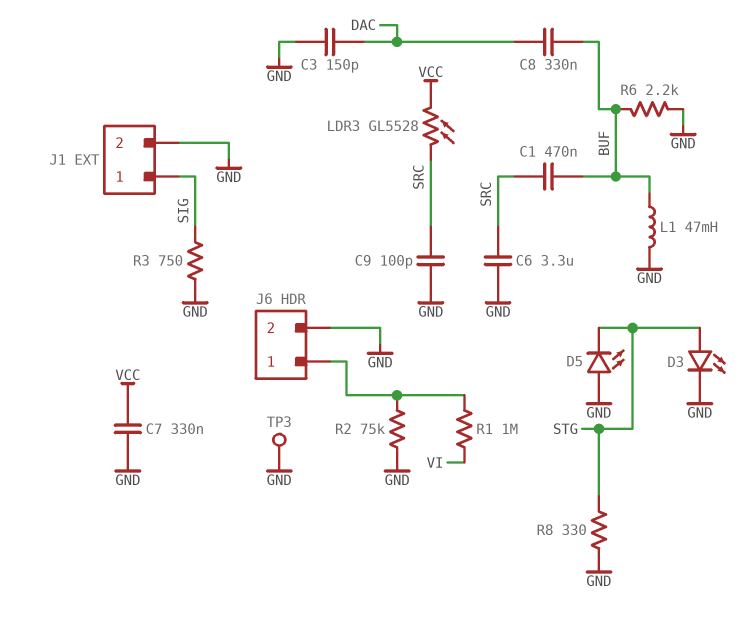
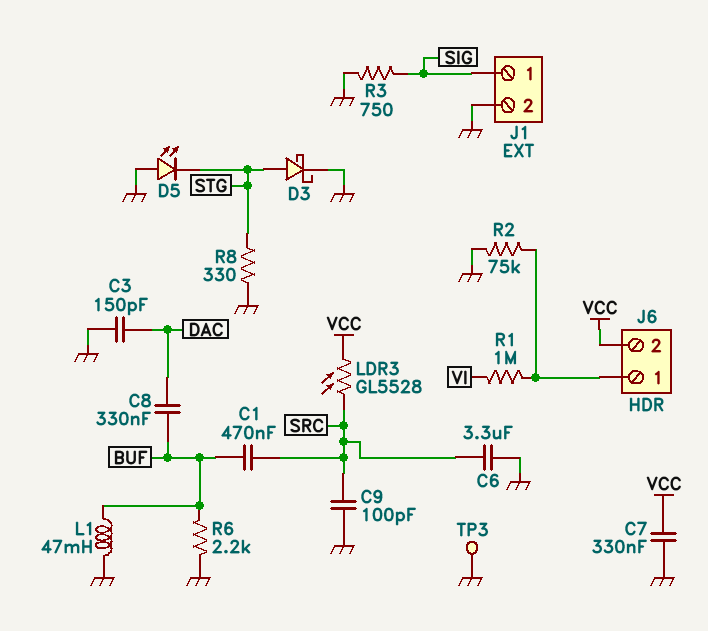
D3: LED (A STG, K GND) -> schottky (A STG, K GND)
J6 pin 2: GND -> VCC

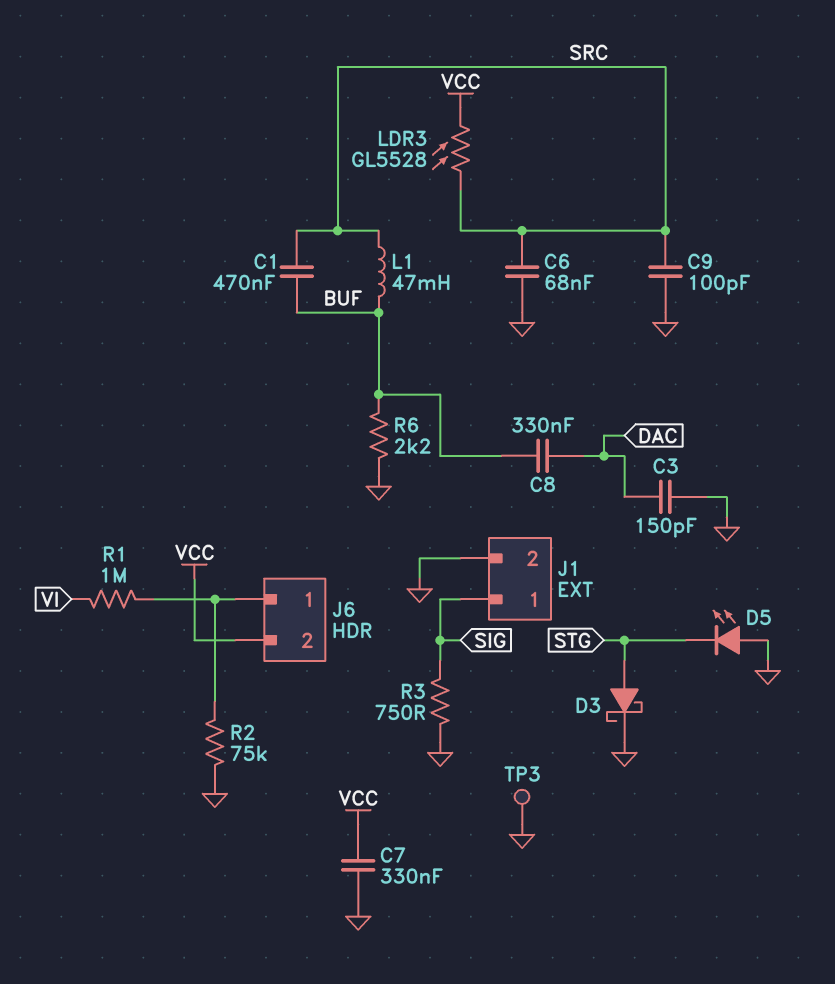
C6: 3.3uF (GND, SRC) -> 68nF (GND, SRC)
L1: 47mH (BUF, GND) -> 47mH (BUF, SRC)
R8: 330 (GND, STG) -> none

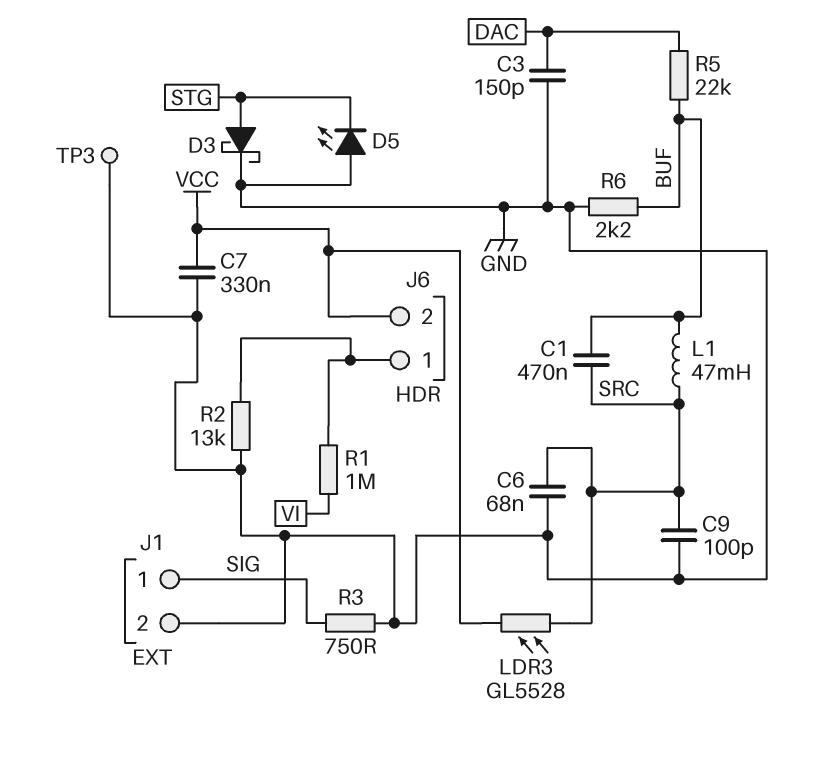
C8: 330nF (BUF, DAC) -> none
R2: 75k (GND, J6/1) -> 13k (GND, J6/1)
R5: none -> 22k (BUF, DAC)

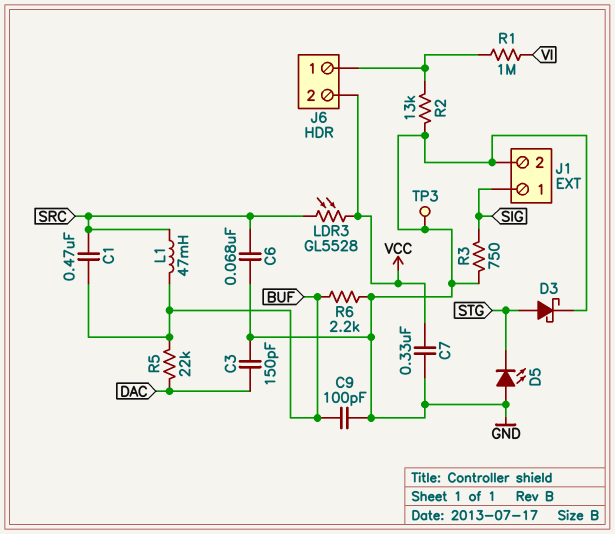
C9: 100pF (GND, SRC) -> 100pF (BUF, GND)

